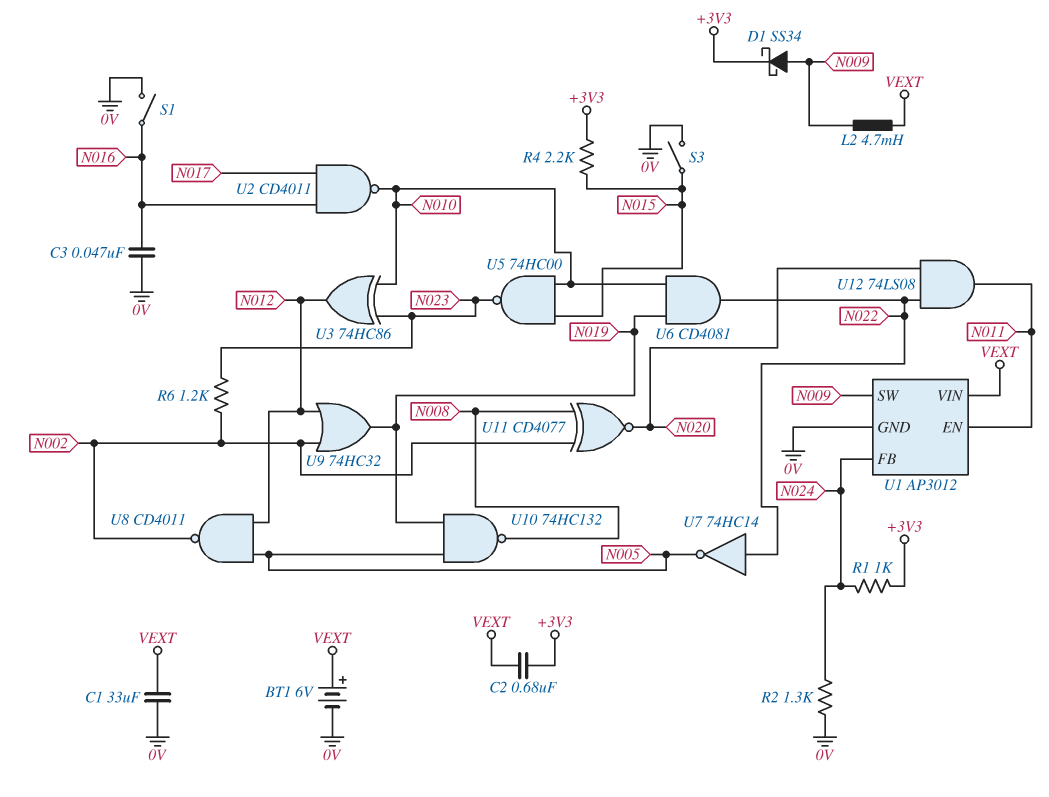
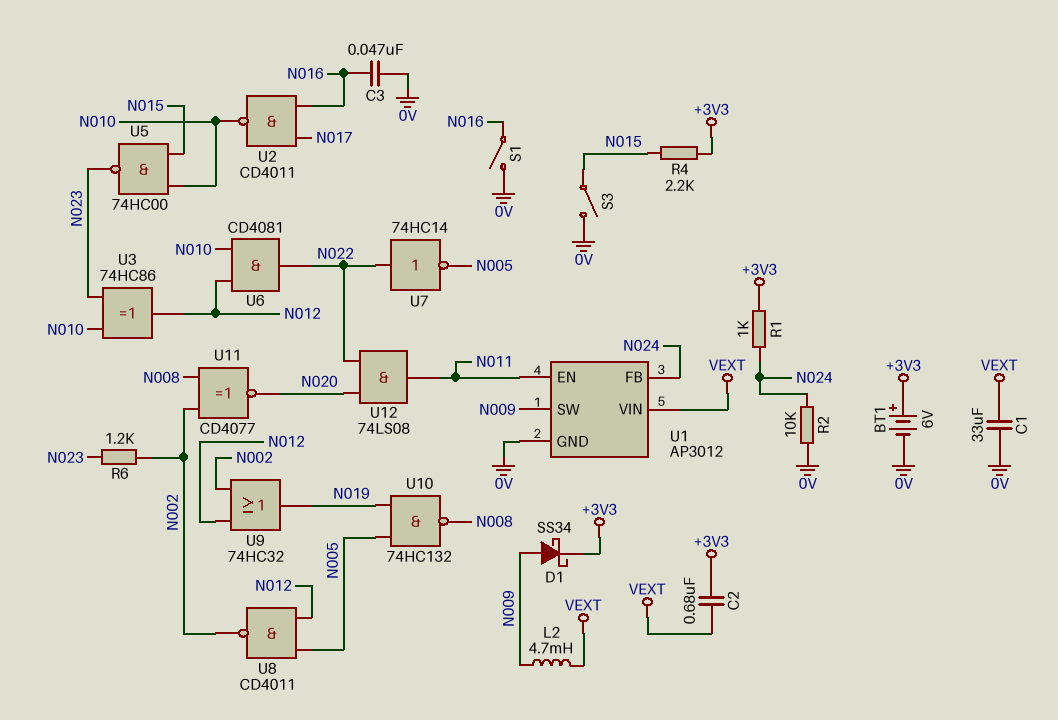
BT1: 6V (plus VEXT, minus 0V) -> 6V (plus +3V3, minus 0V)
R2: 1.3k (0V, N024) -> 10k (0V, N024)
U6: AND CD4081 (in N010, in N019, out N022) -> AND CD4081 (in N010, in N012, out N022)

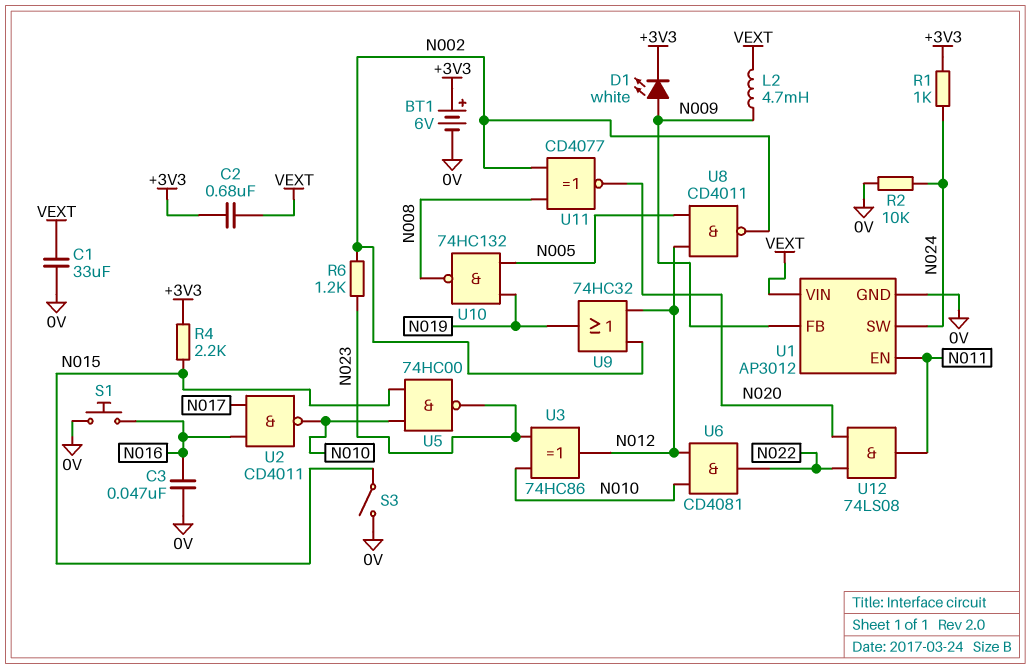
D1: schottky SS34 (A N009, K +3V3) -> LED white (A N009, K +3V3)
S1: switch (0V, N016) -> button (0V, N016)
U1 pin FB: N024 -> N009
U1 pin SW: N009 -> N024
U7: NOT 74HC14 (in N022, out N005) -> none

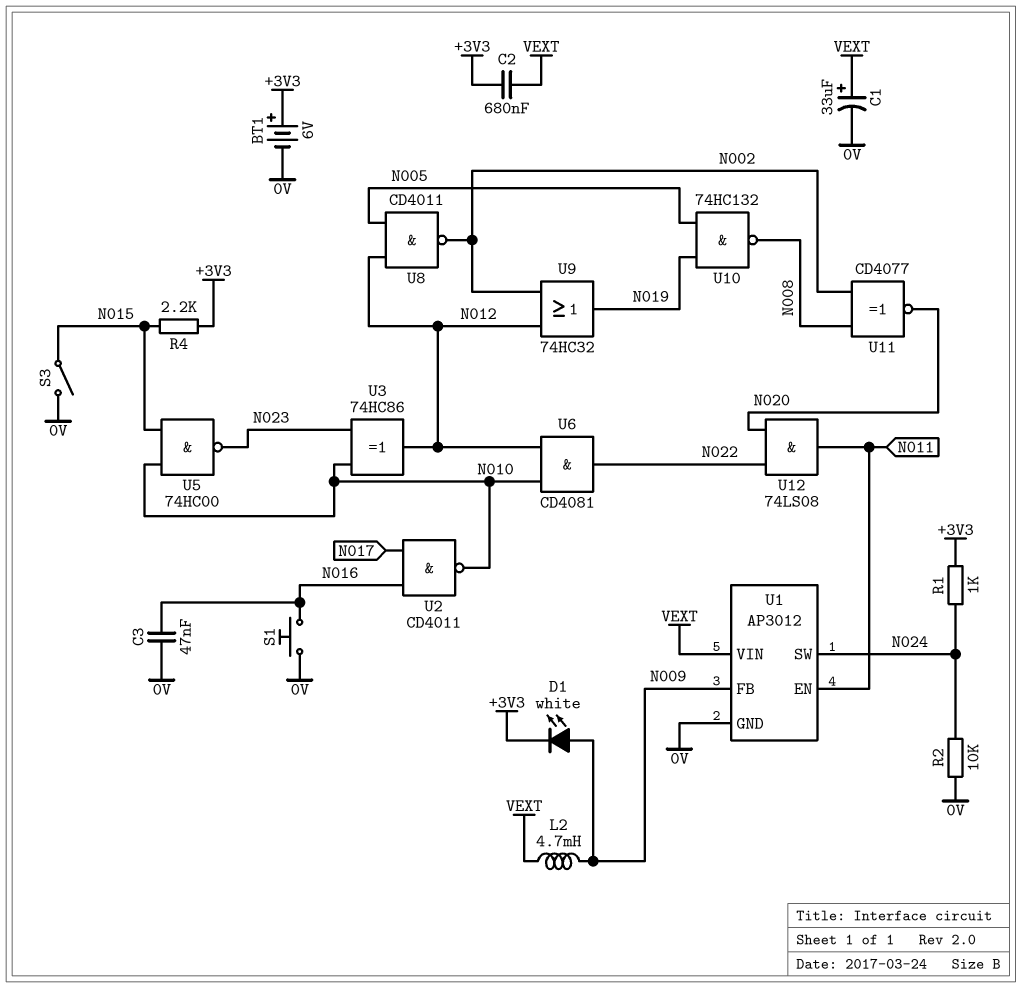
C1: 33uF (0V, VEXT) -> 33uF (plus VEXT, minus 0V)
R6: 1.2k (N002, N023) -> none

